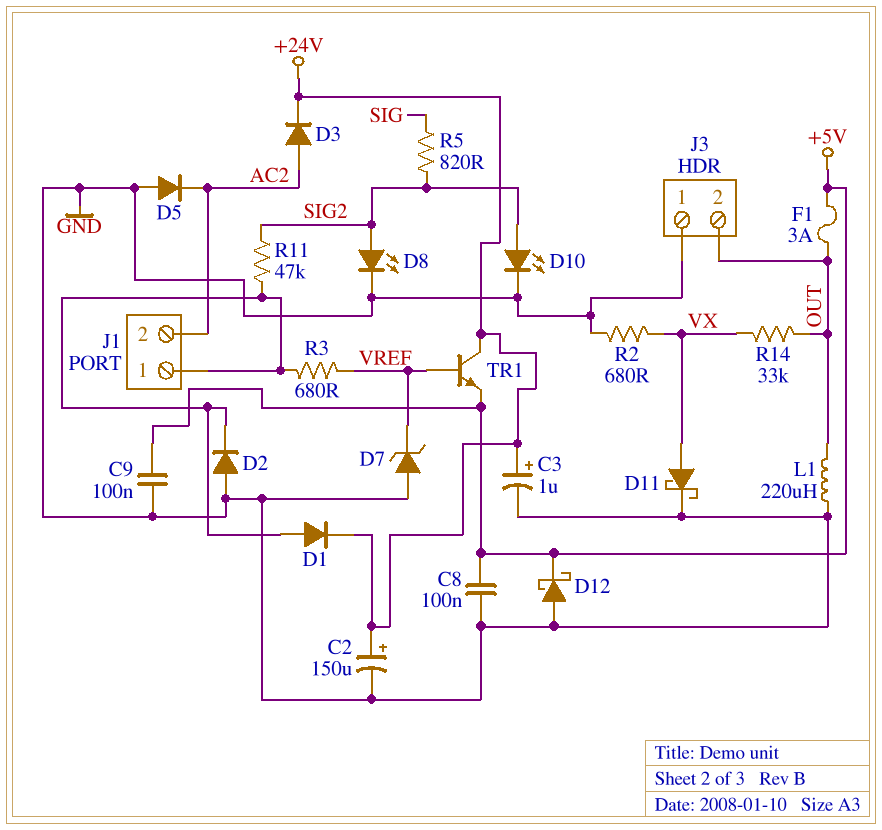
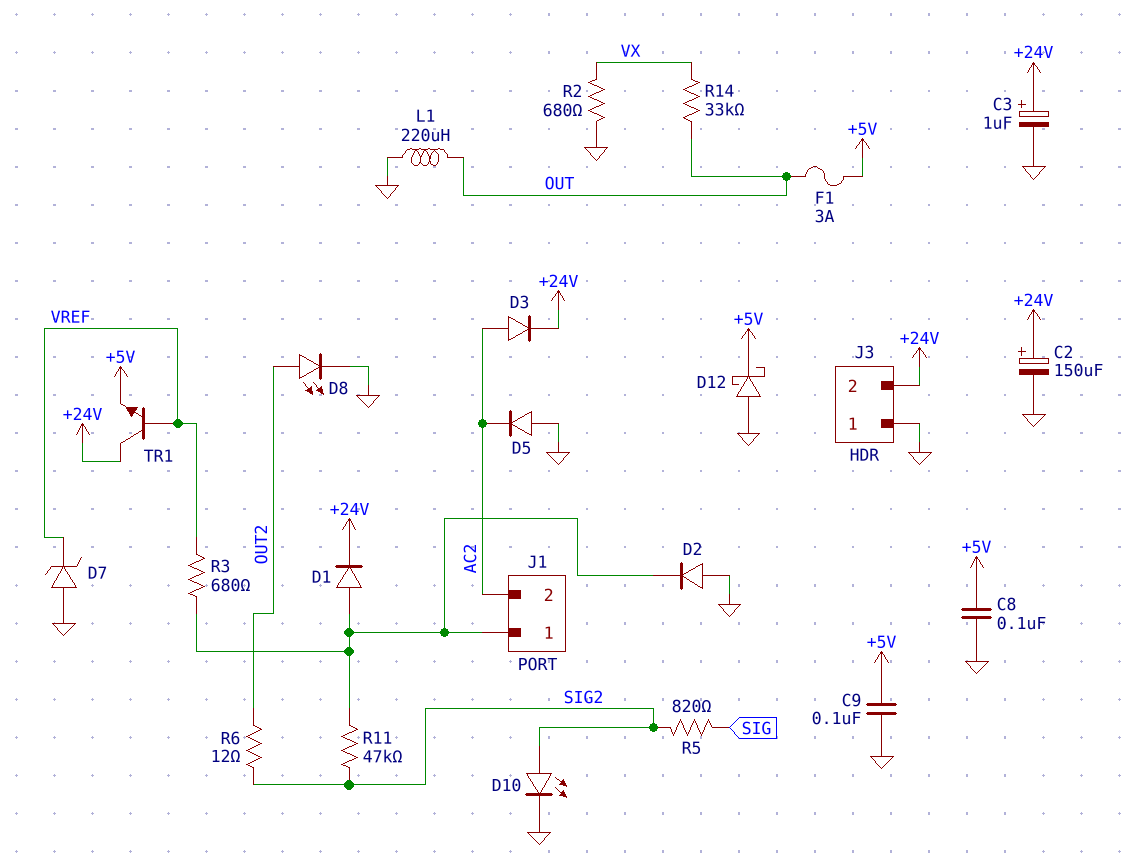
D8: LED (A SIG2, K GND) -> LED (A OUT2, K GND)
D11: schottky (A VX, K GND) -> none
J3 pin 2: OUT -> +24V
R6: none -> 12 (OUT2, SIG2)

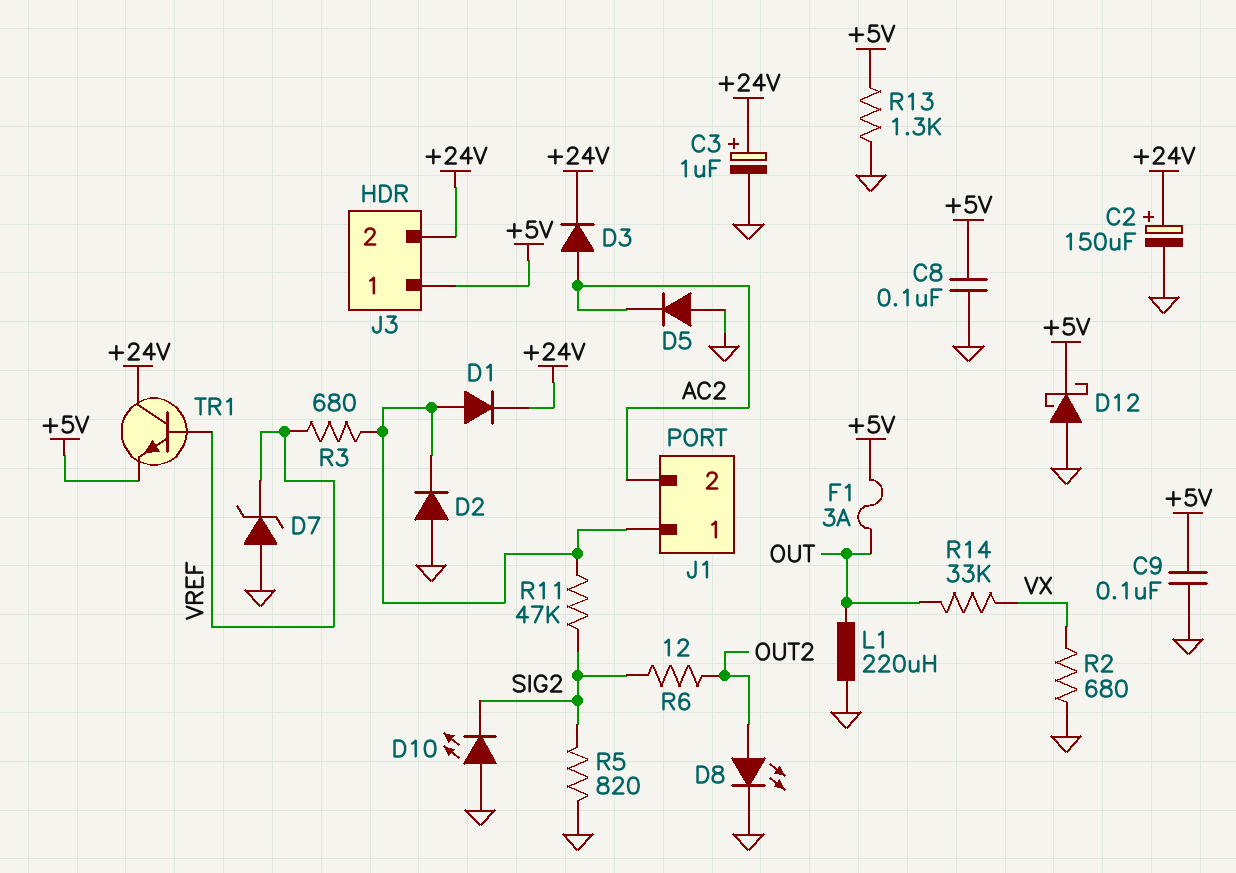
D10: LED (A SIG2, K GND) -> LED (A GND, K SIG2)
J3 pin 1: GND -> +5V
R5: 820 (SIG, SIG2) -> 820 (GND, SIG2)
R13: none -> 1.3k (+5V, GND)

